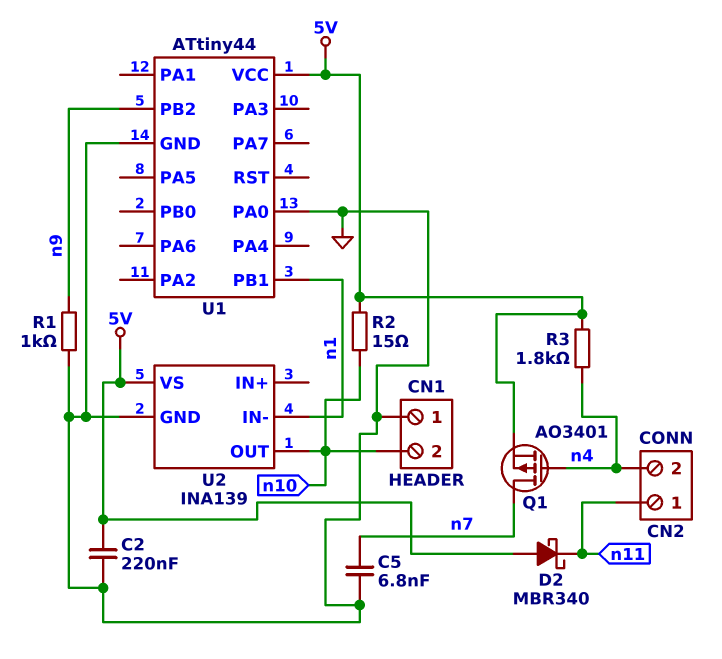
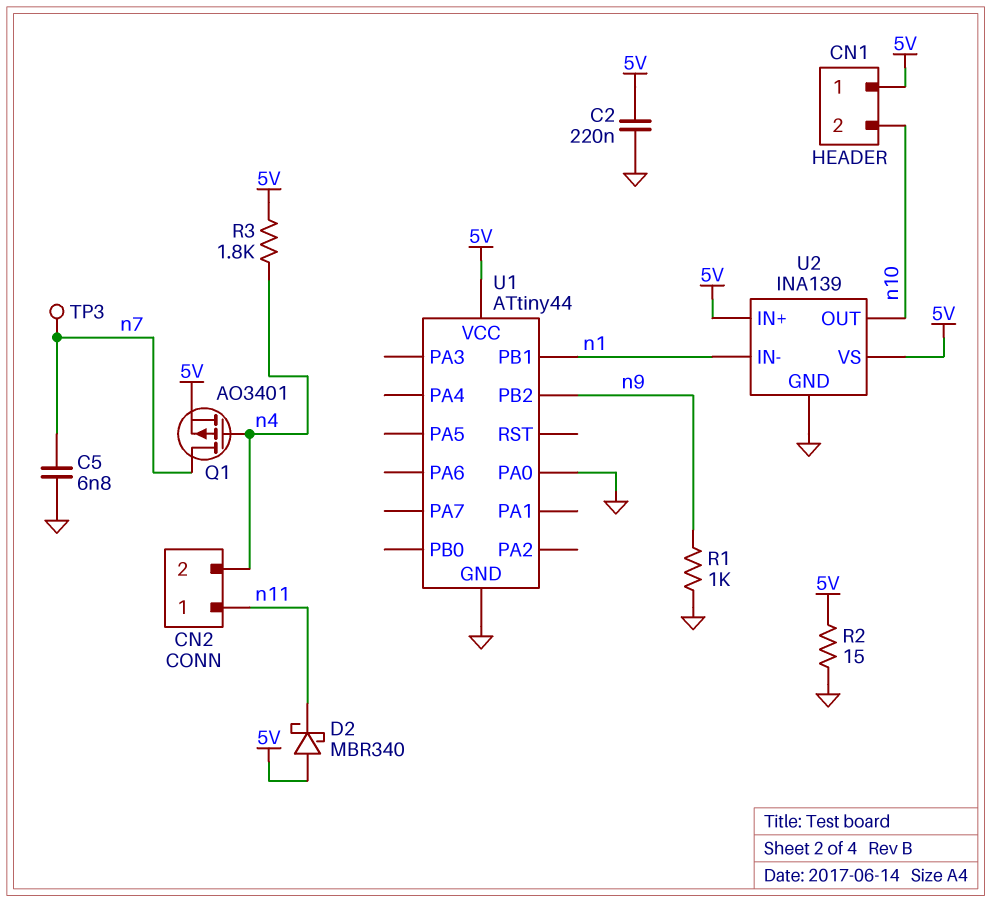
CN1 pin 1: GND -> 5V
R2: 15 (5V, n10) -> 15 (5V, GND)
TP3: none -> test point (n7)
U2 pin IN+: none -> 5V

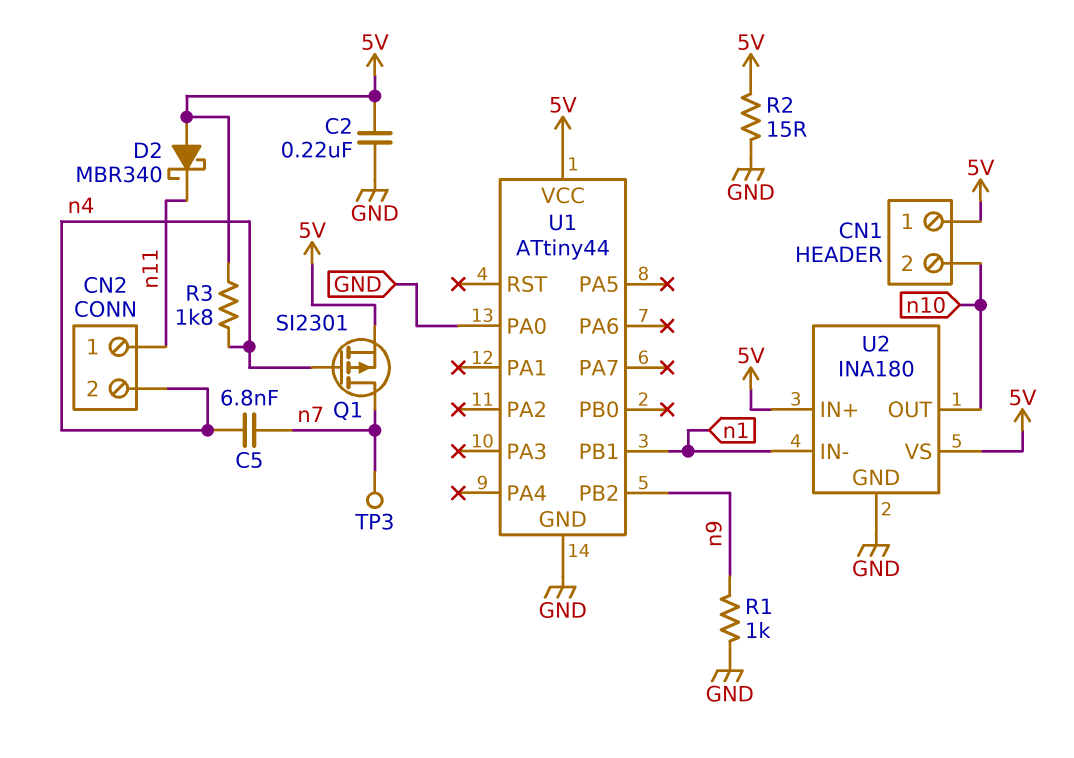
C5: 6.8nF (GND, n7) -> 6.8nF (n4, n7)
Q1: PMOS AO3401 (G n4, D n7, S 5V) -> PMOS SI2301 (G n4, D n7, S 5V)
U2: INA139 -> INA180

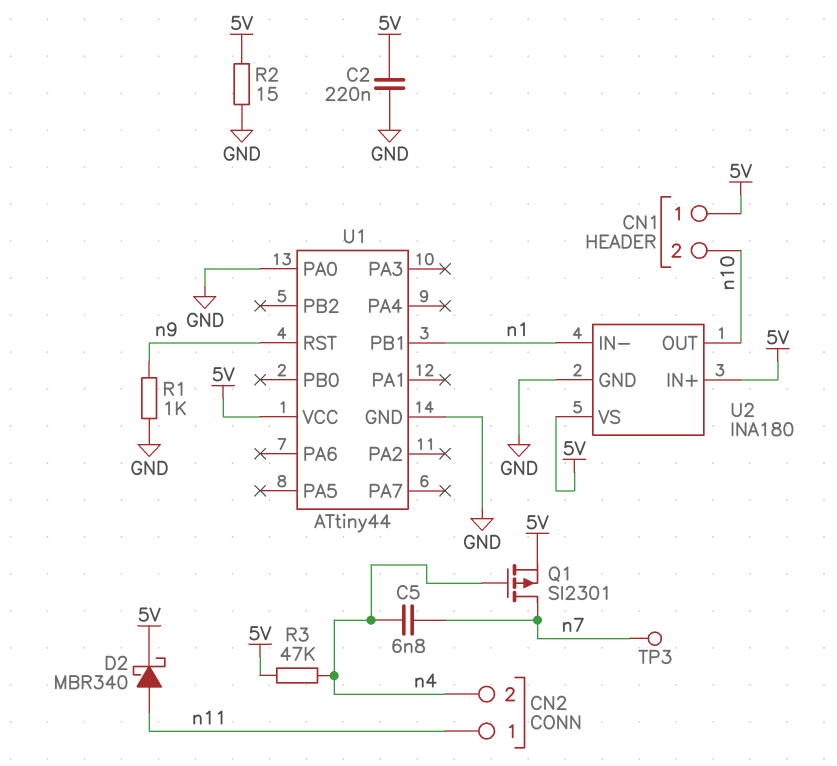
D2: schottky MBR340 (A 5V, K n11) -> schottky MBR340 (A n11, K 5V)
R3: 1.8k (5V, n4) -> 47k (5V, n4)
U1 pin PB2: n9 -> none
U1 pin RST: none -> n9

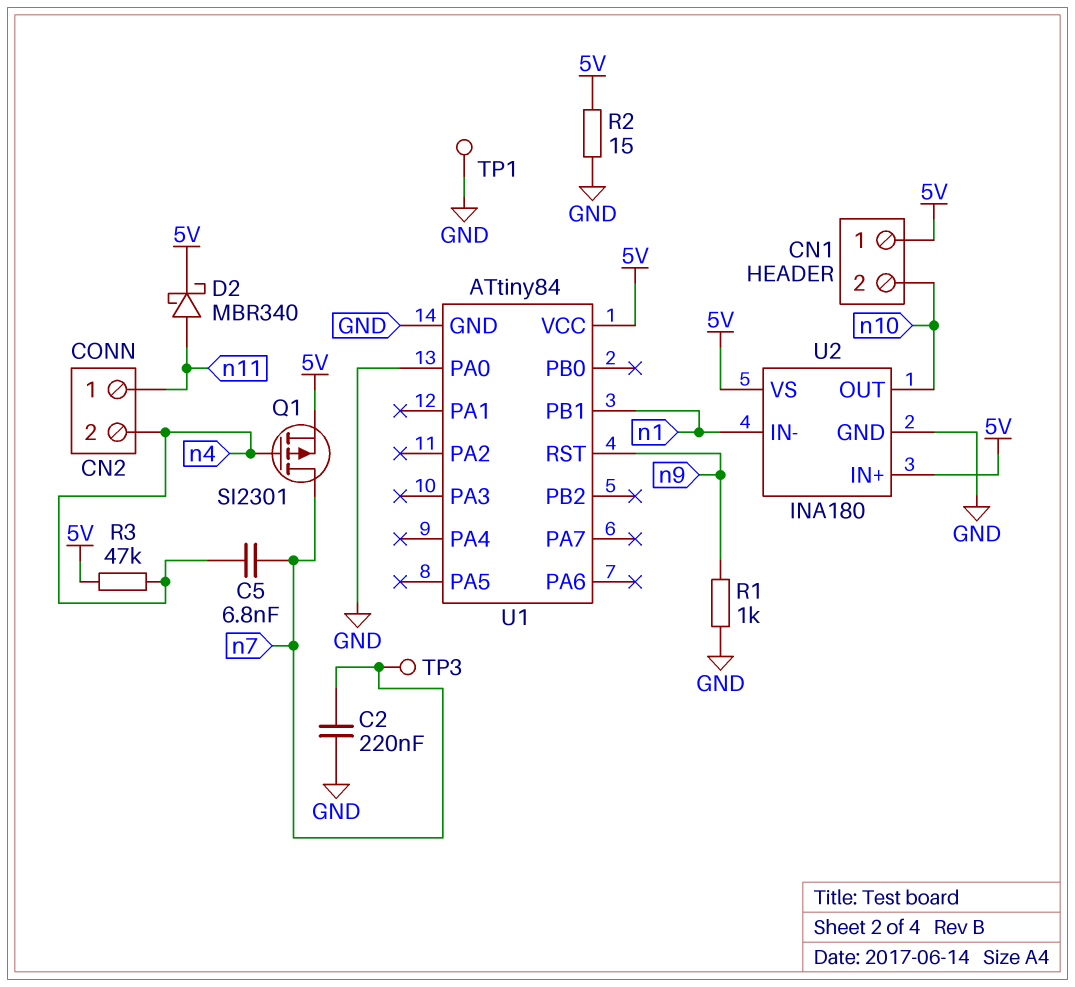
C2: 220nF (5V, GND) -> 220nF (GND, n7)
TP1: none -> test point (GND)
U1: ATtiny44 -> ATtiny84

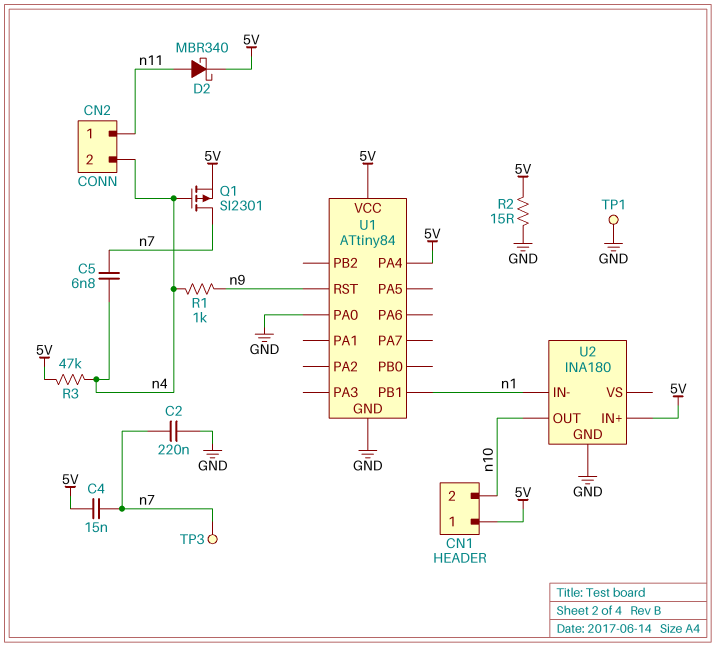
C4: none -> 15nF (5V, n7)
R1: 1k (GND, n9) -> 1k (n4, n9)
U1 pin PA4: none -> 5V
U2 pin VS: 5V -> none

